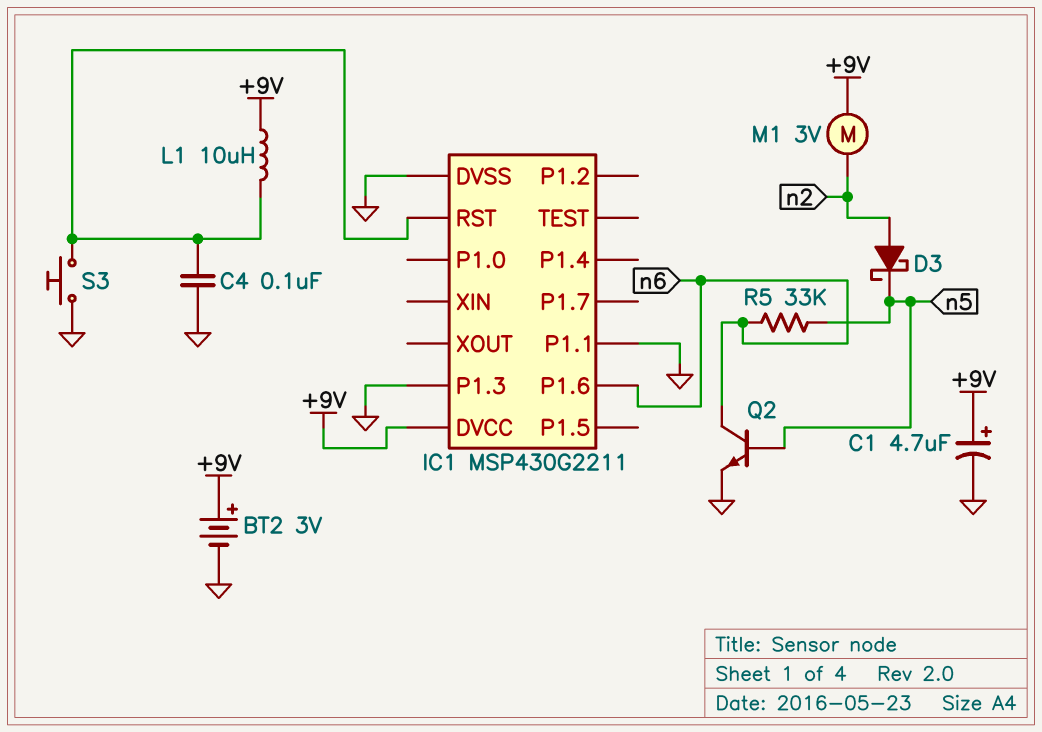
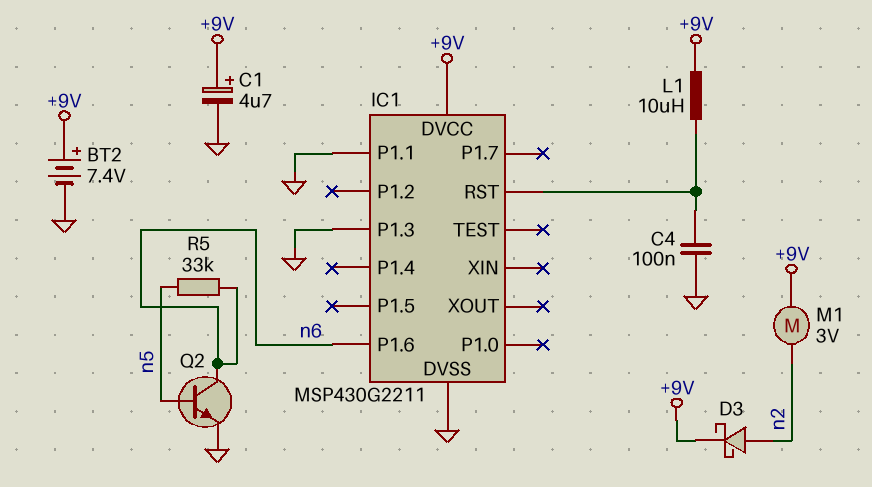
BT2: 3V (plus +9V, minus GND) -> 7.4V (plus +9V, minus GND)
D3: schottky (A n2, K n5) -> schottky (A n2, K +9V)
S3: button (GND, IC1/RST) -> none

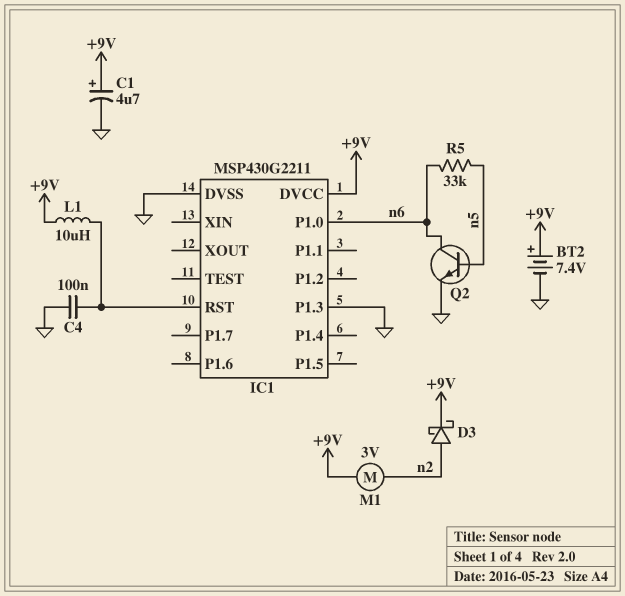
IC1 pin P1.0: none -> n6
IC1 pin P1.1: GND -> none
IC1 pin P1.6: n6 -> none

